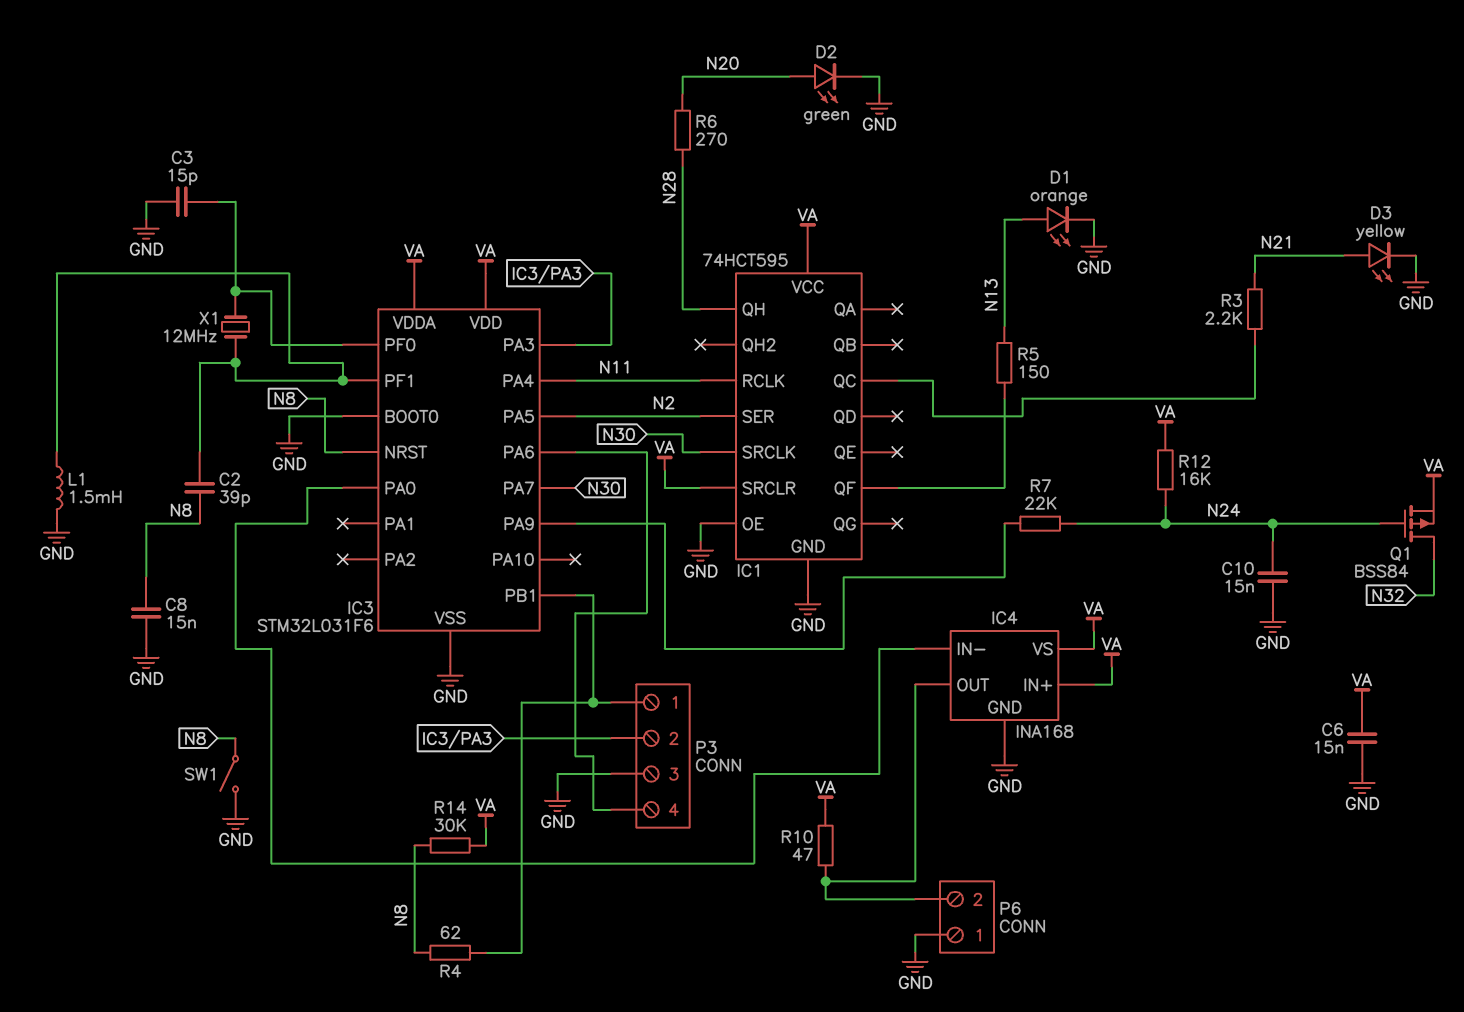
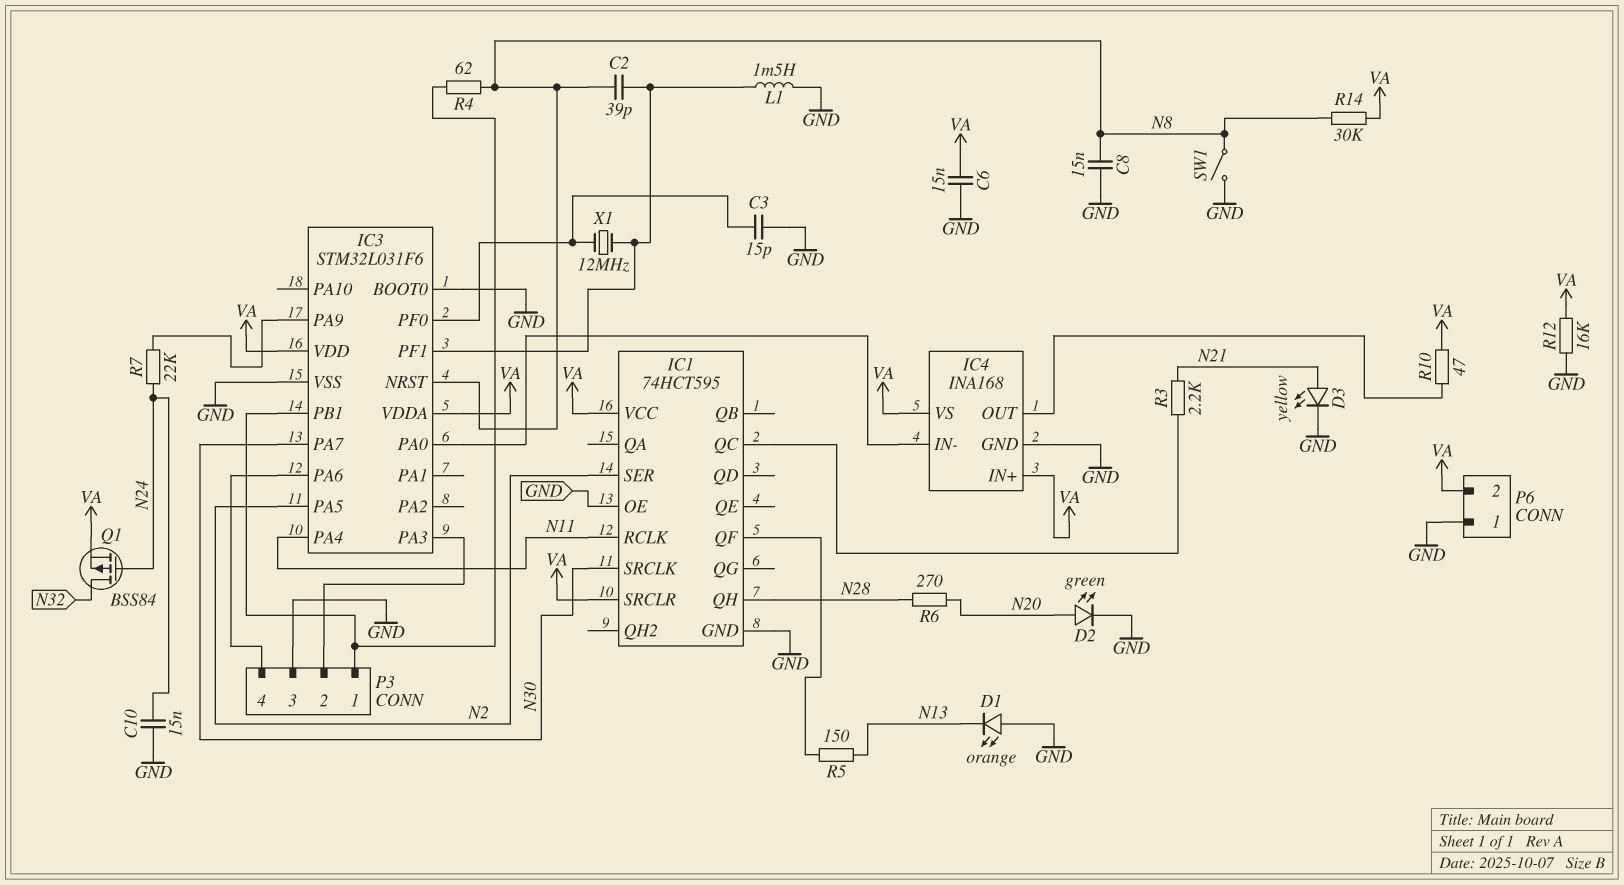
D1: LED orange (A N13, K GND) -> LED orange (A GND, K N13)
P6 pin 2: IC4/OUT -> VA
R12: 16k (N24, VA) -> 16k (GND, VA)

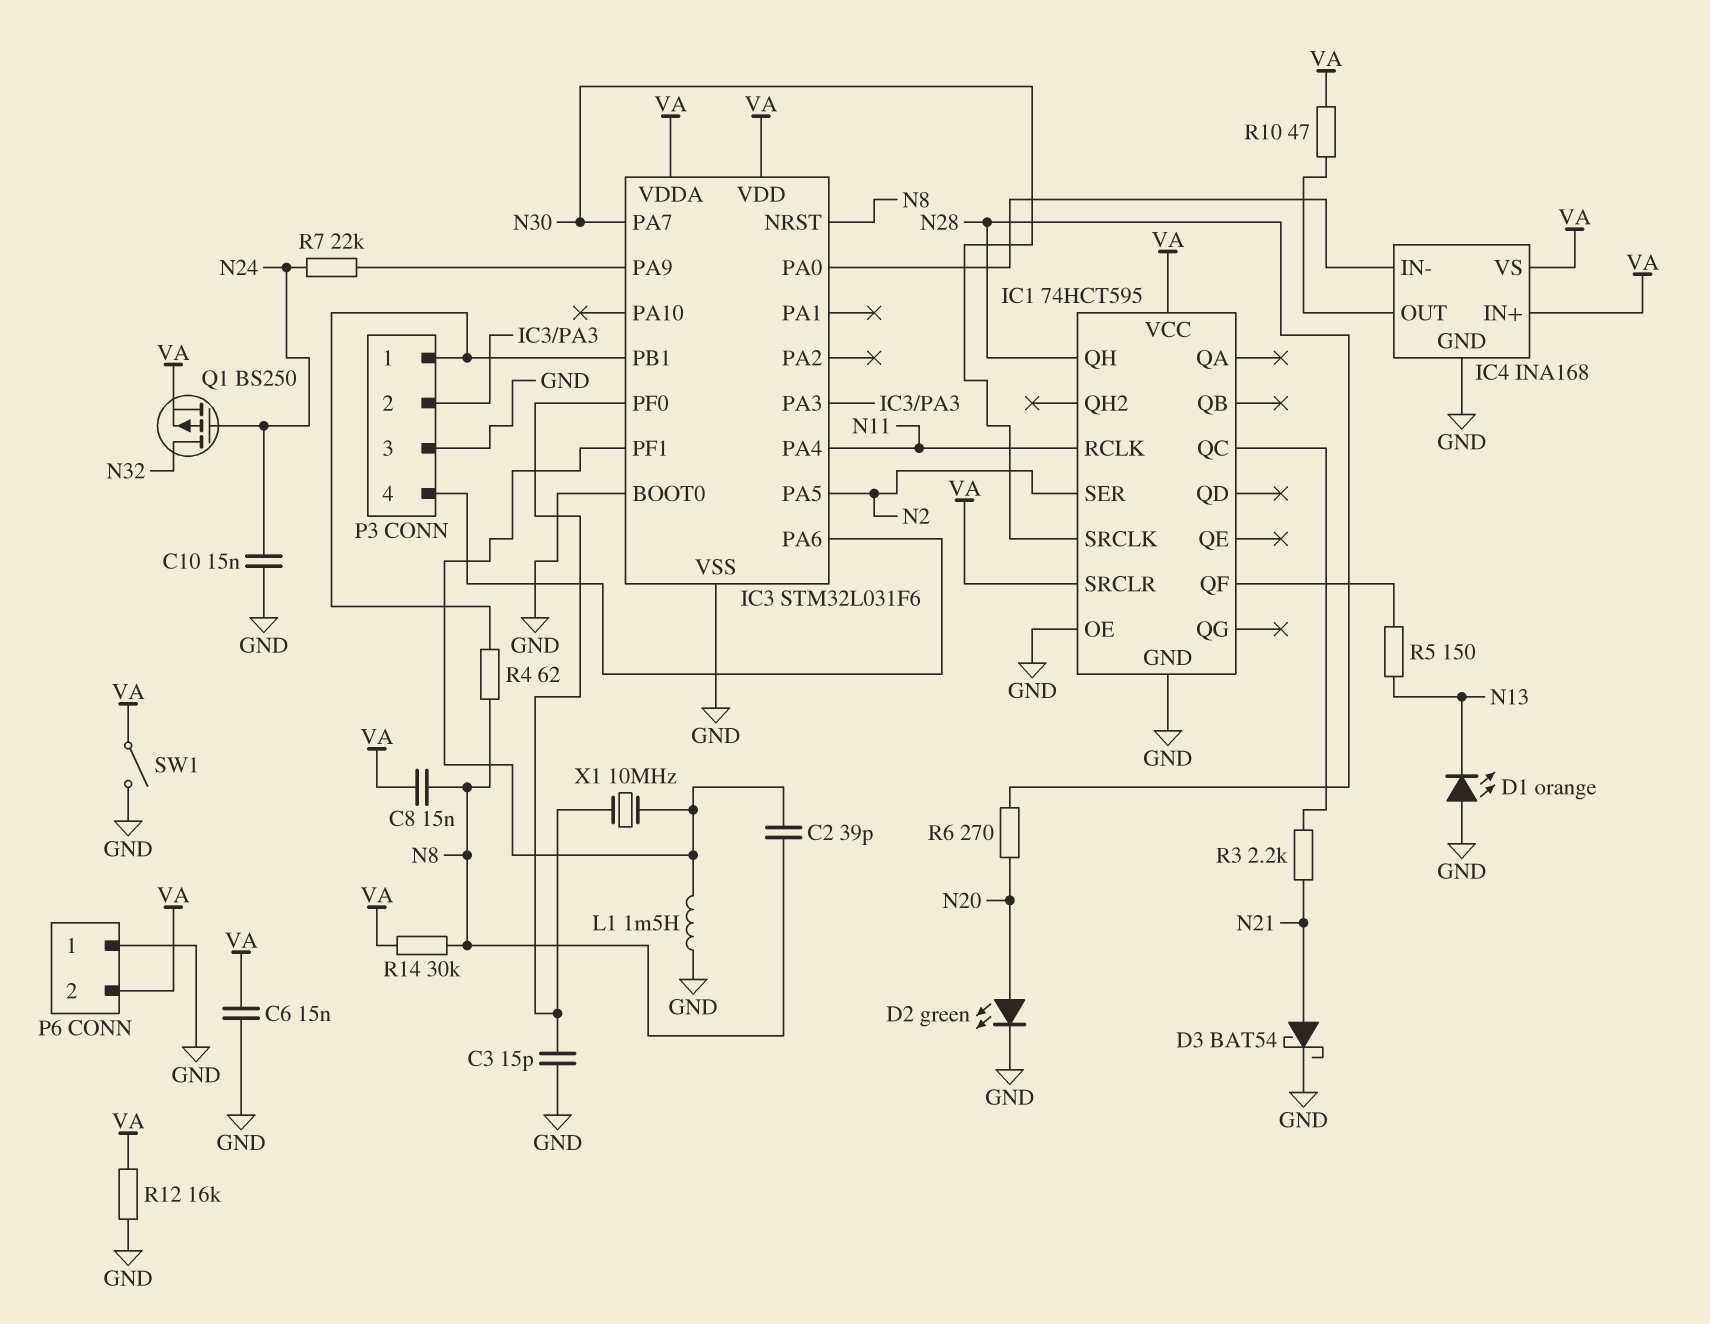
C8: 15nF (GND, N8) -> 15nF (N8, VA)
D3: LED yellow (A N21, K GND) -> schottky BAT54 (A N21, K GND)
Q1: PMOS BSS84 (G N24, D N32, S VA) -> PMOS BS250 (G N24, D N32, S VA)
SW1: switch (GND, N8) -> switch (GND, VA)
X1: 12MHz (IC3/PF0, IC3/PF1) -> 10MHz (IC3/PF0, IC3/PF1)

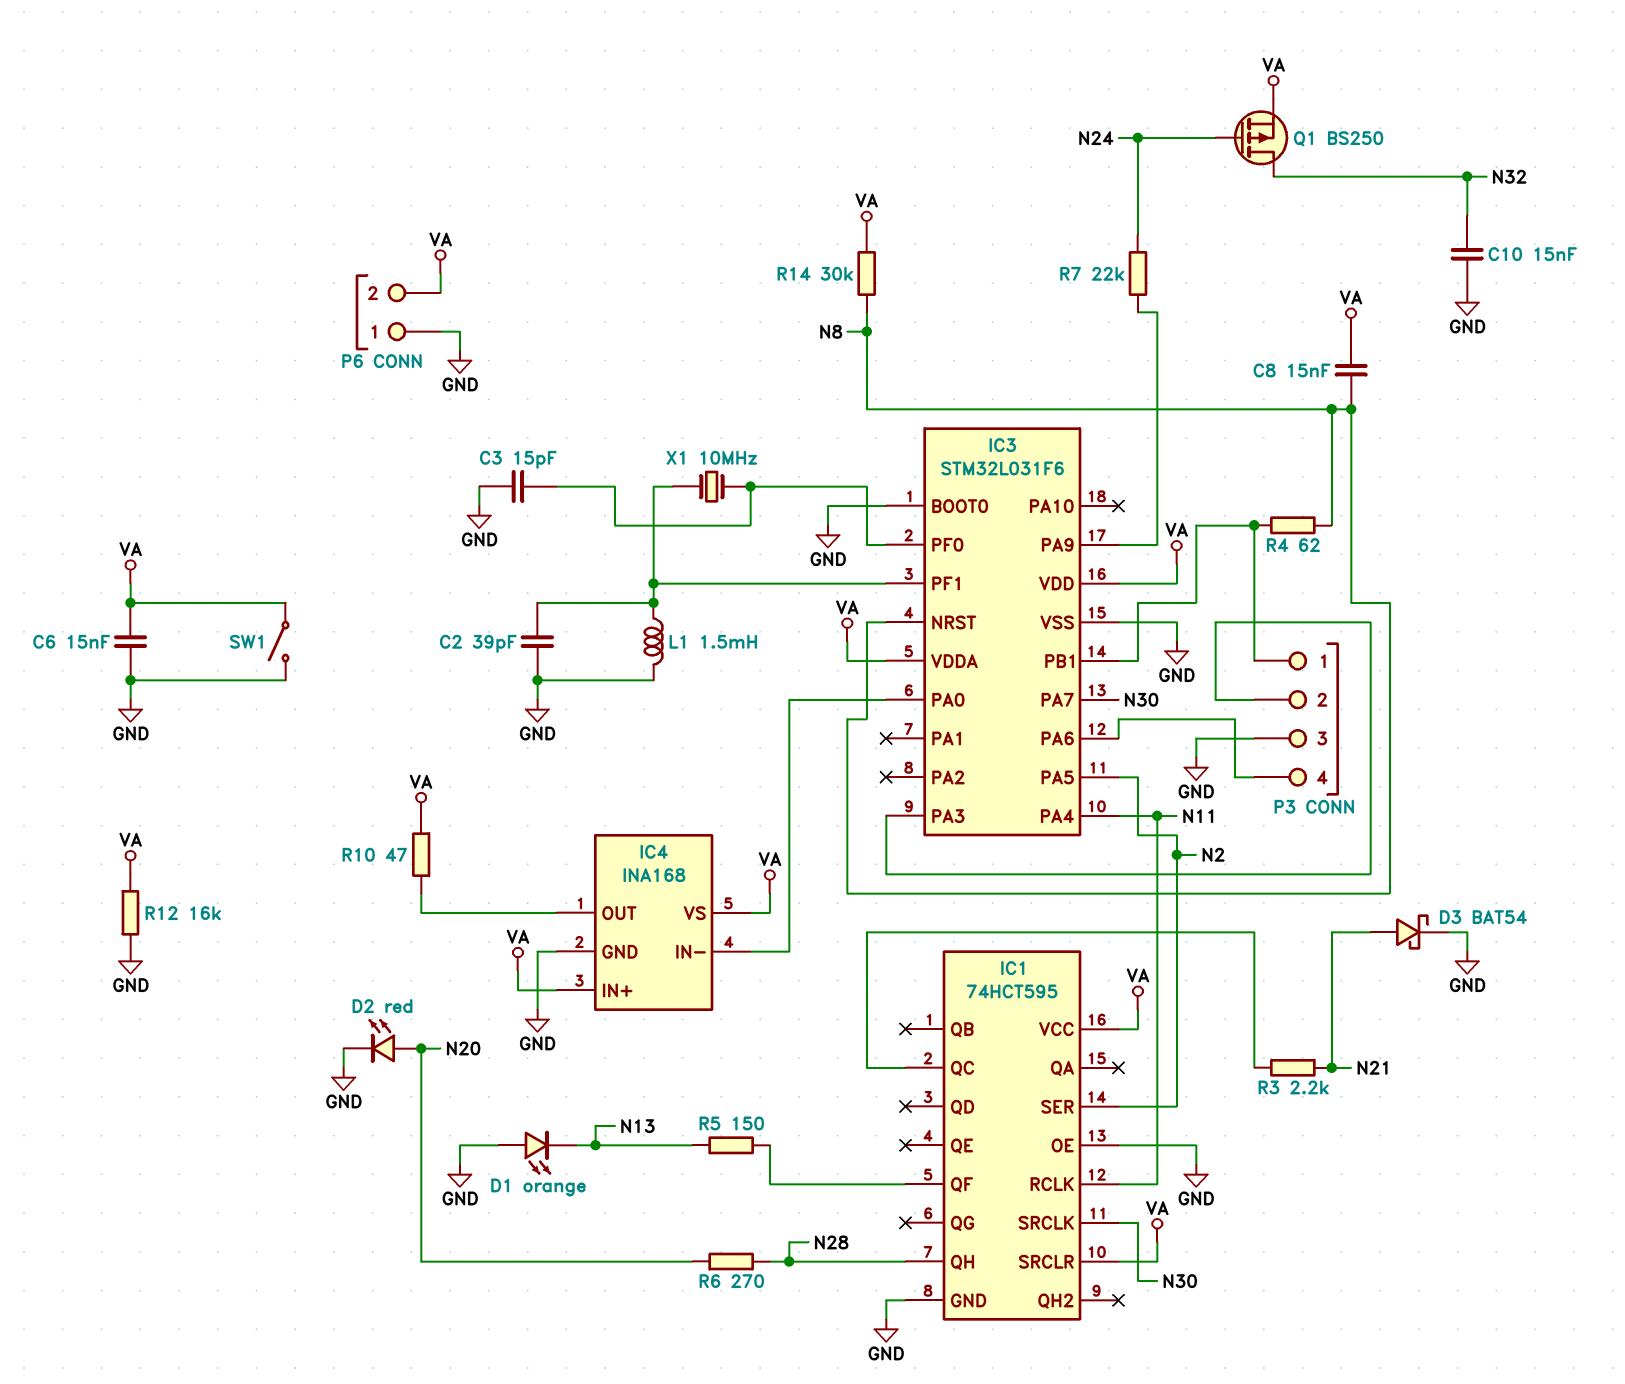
C2: 39pF (IC3/PF1, N8) -> 39pF (GND, IC3/PF1)
C10: 15nF (GND, N24) -> 15nF (GND, N32)
D2: LED green (A N20, K GND) -> LED red (A N20, K GND)

